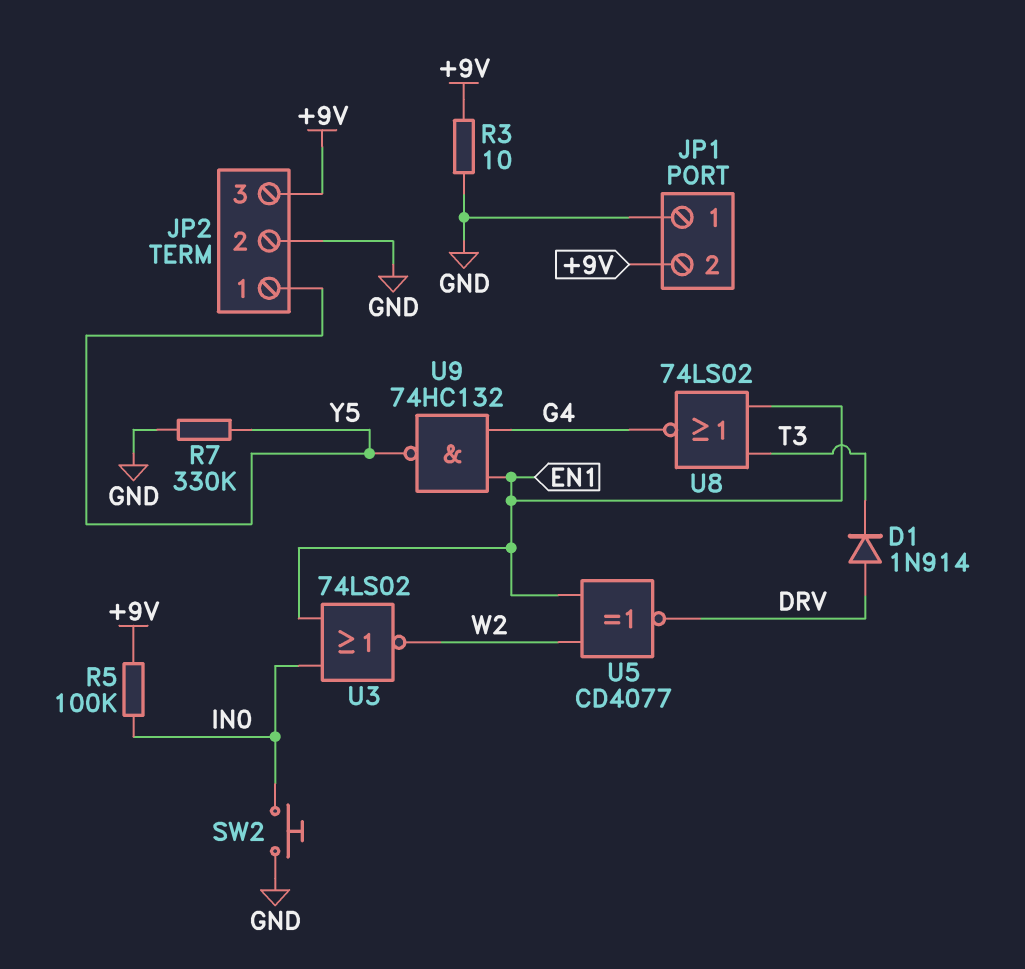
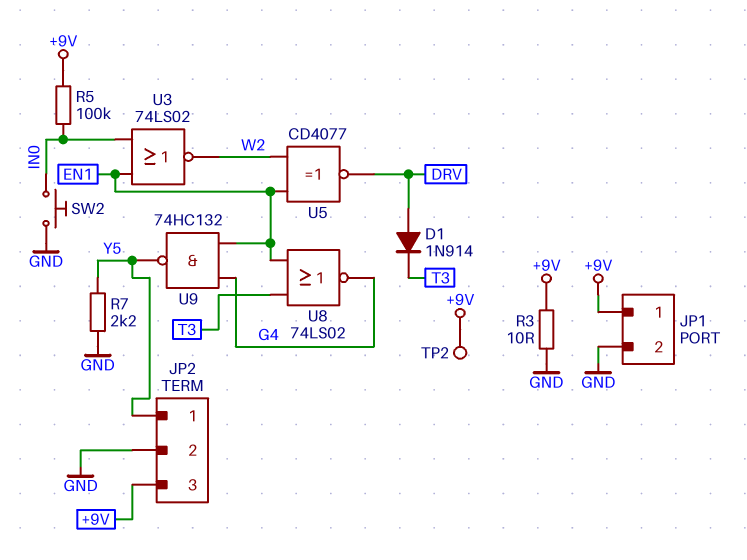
JP1 pin 1: GND -> +9V
JP1 pin 2: +9V -> GND
R7: 330k (GND, Y5) -> 2.2k (GND, Y5)
TP2: none -> test point (+9V)

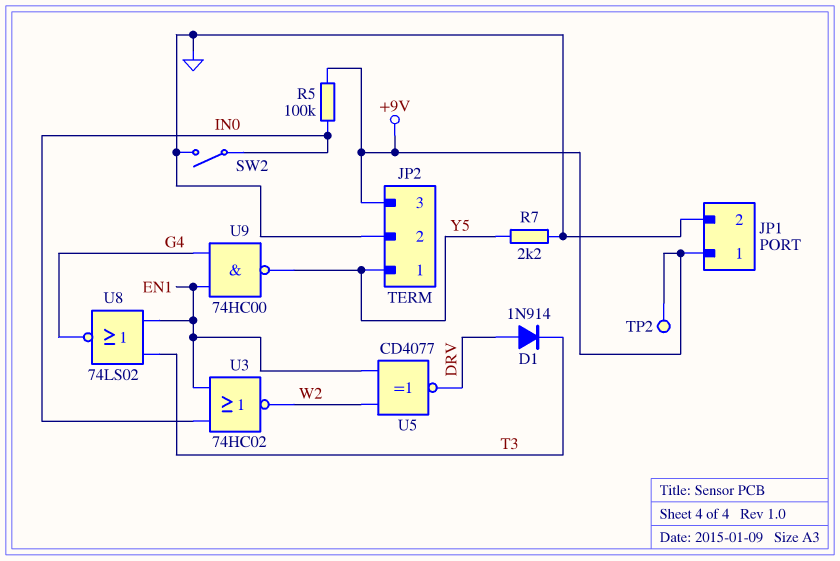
R3: 10 (+9V, GND) -> none
SW2: button (GND, IN0) -> switch (GND, IN0)
U3: NOR 74LS02 (in EN1, in IN0, out W2) -> NOR 74HC02 (in EN1, in IN0, out W2)
U9: NAND 74HC132 (in EN1, in G4, out Y5) -> NAND 74HC00 (in EN1, in G4, out Y5)

